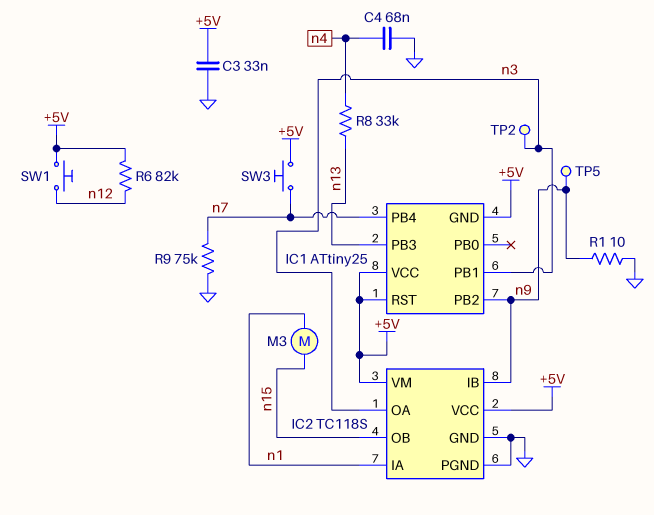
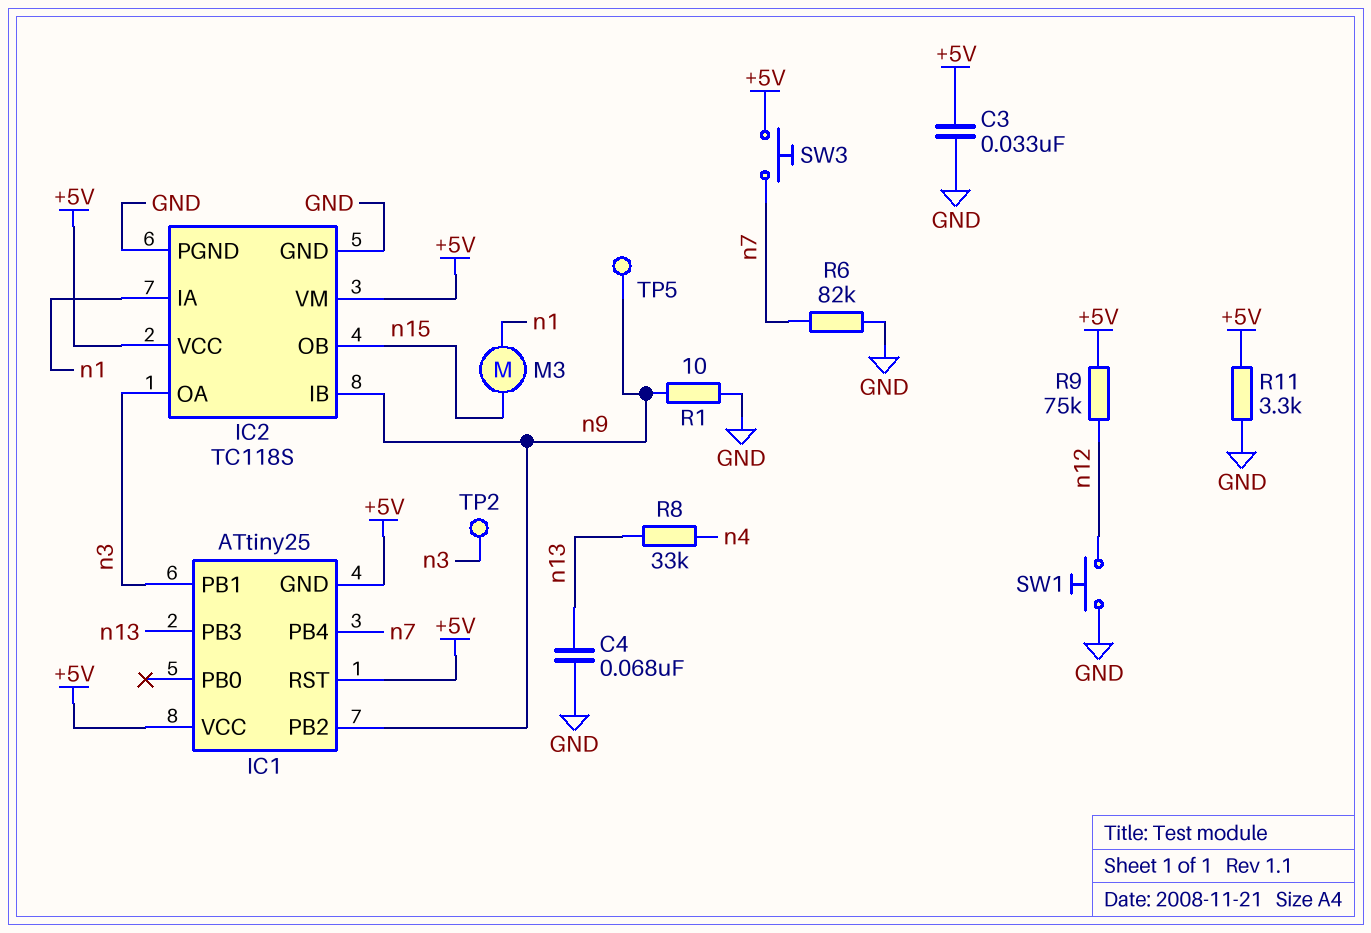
C4: 68nF (GND, n4) -> 68nF (GND, n13)
R6: 82k (+5V, n12) -> 82k (GND, n7)
R9: 75k (GND, n7) -> 75k (+5V, n12)
R11: none -> 3.3k (+5V, GND)
SW1: button (+5V, n12) -> button (GND, n12)

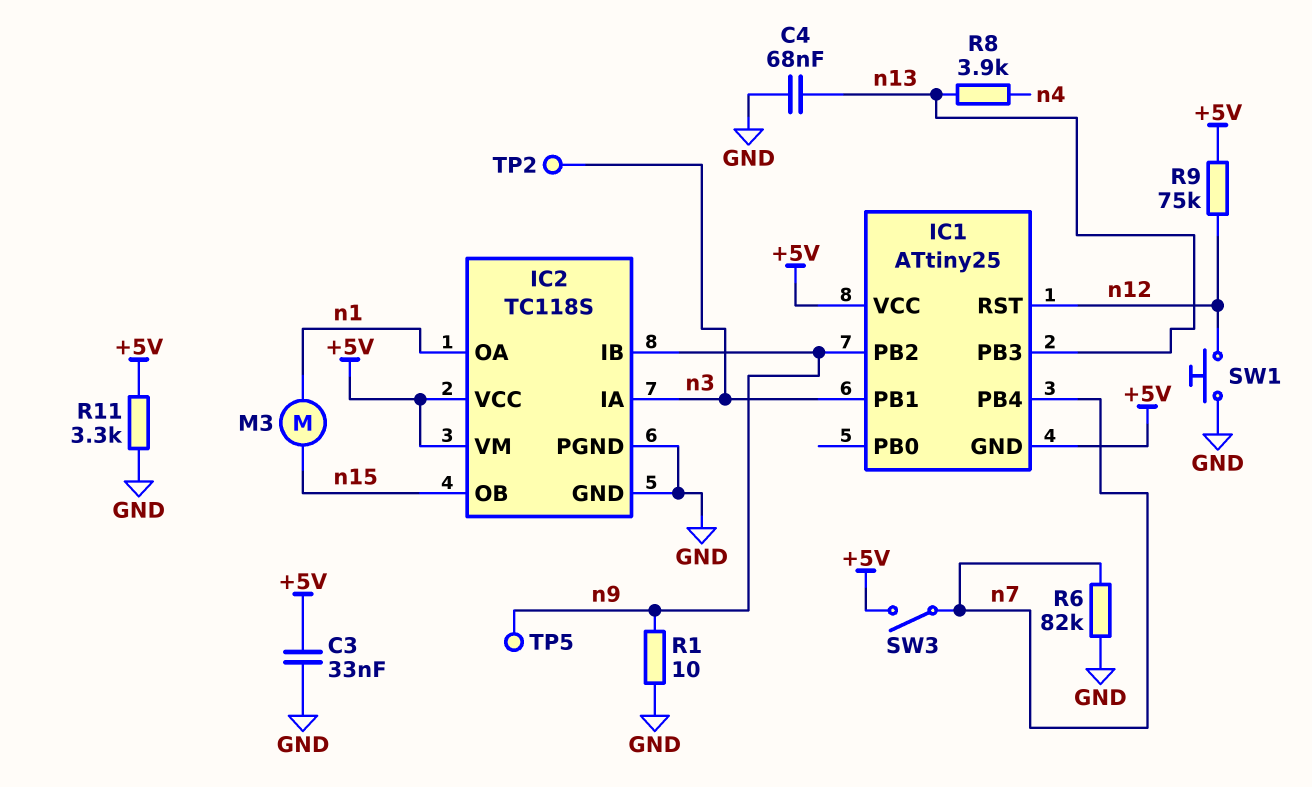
IC1 pin RST: +5V -> n12
IC2 pin IA: n1 -> n3
IC2 pin OA: n3 -> n1
R8: 33k (n4, n13) -> 3.9k (n4, n13)
SW3: button (+5V, n7) -> switch (+5V, n7)

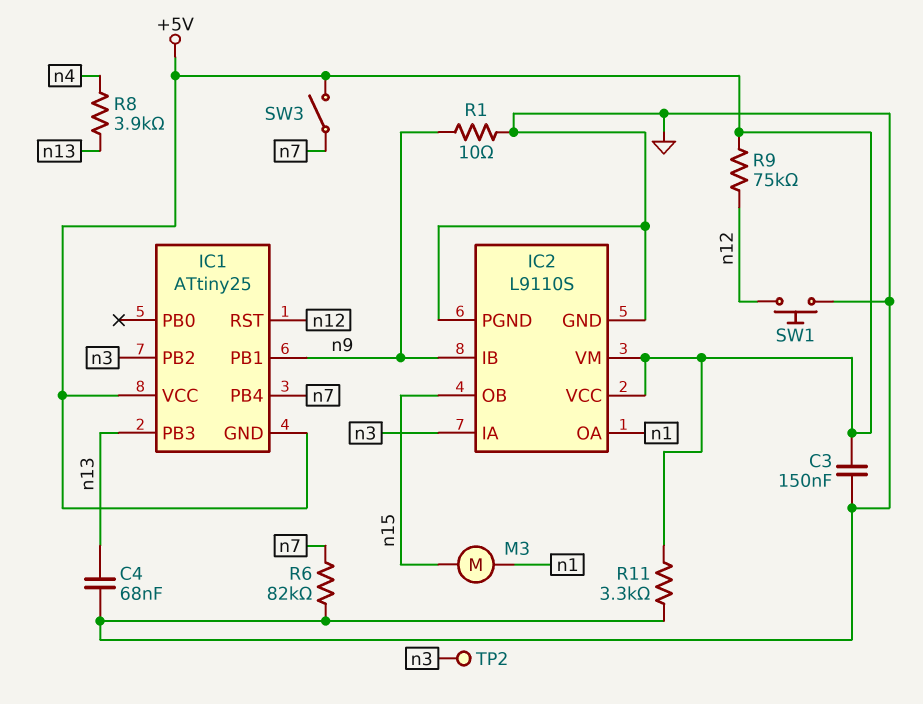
C3: 33nF (+5V, GND) -> 150nF (+5V, GND)
IC1 pin PB1: n3 -> n9
IC1 pin PB2: n9 -> n3
IC2: TC118S -> L9110S
TP5: test point (n9) -> none

